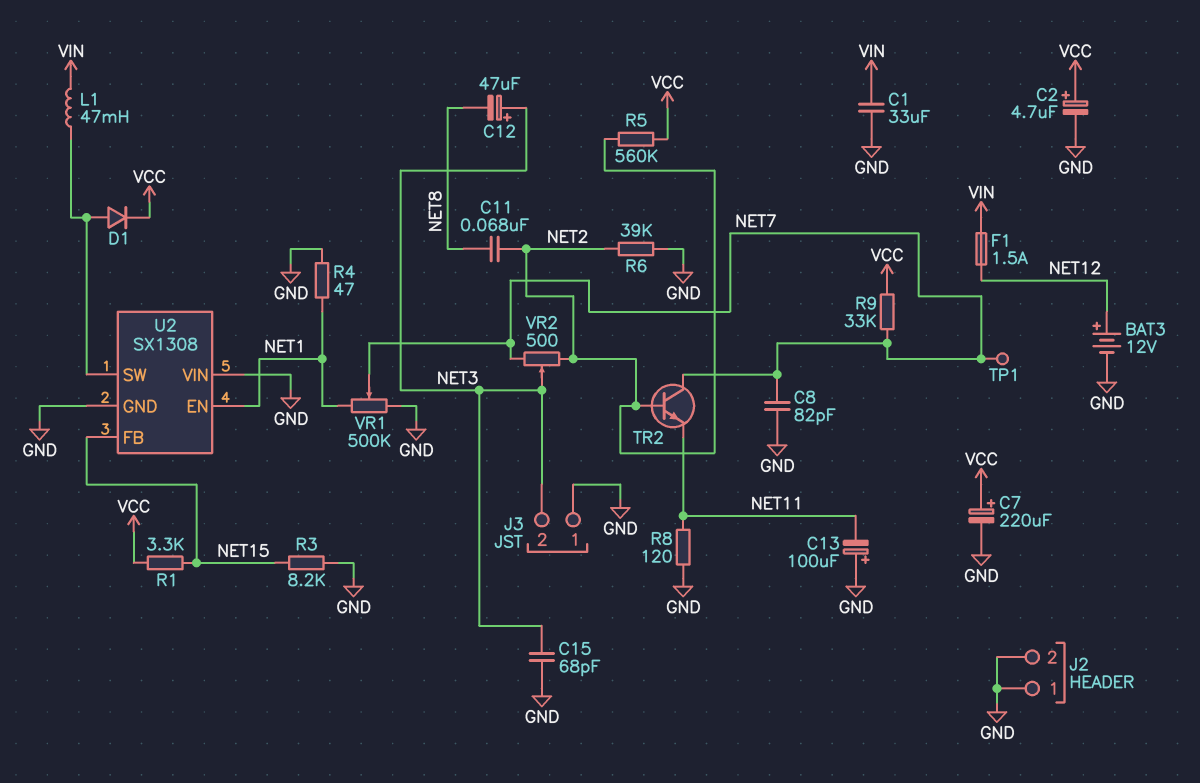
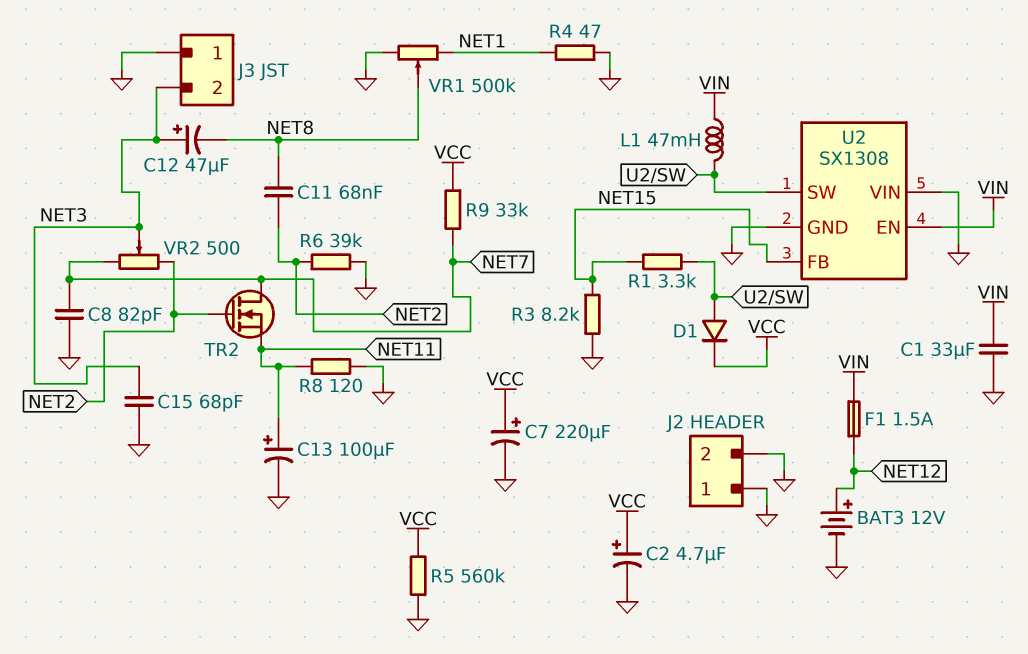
C13: 100uF (plus GND, minus NET11) -> 100uF (plus NET11, minus GND)
R1: 3.3k (NET15, VCC) -> 3.3k (NET15, U2/SW)
R5: 560k (NET2, VCC) -> 560k (GND, VCC)
TP1: test point (NET7) -> none
TR2: NPN (B NET2, C NET7, E NET11) -> NMOS (G NET2, D NET7, S NET11)
U2 pin EN: NET1 -> VIN
VR1: 500k (GND, NET1, wiper NET7) -> 500k (GND, NET1, wiper NET8)

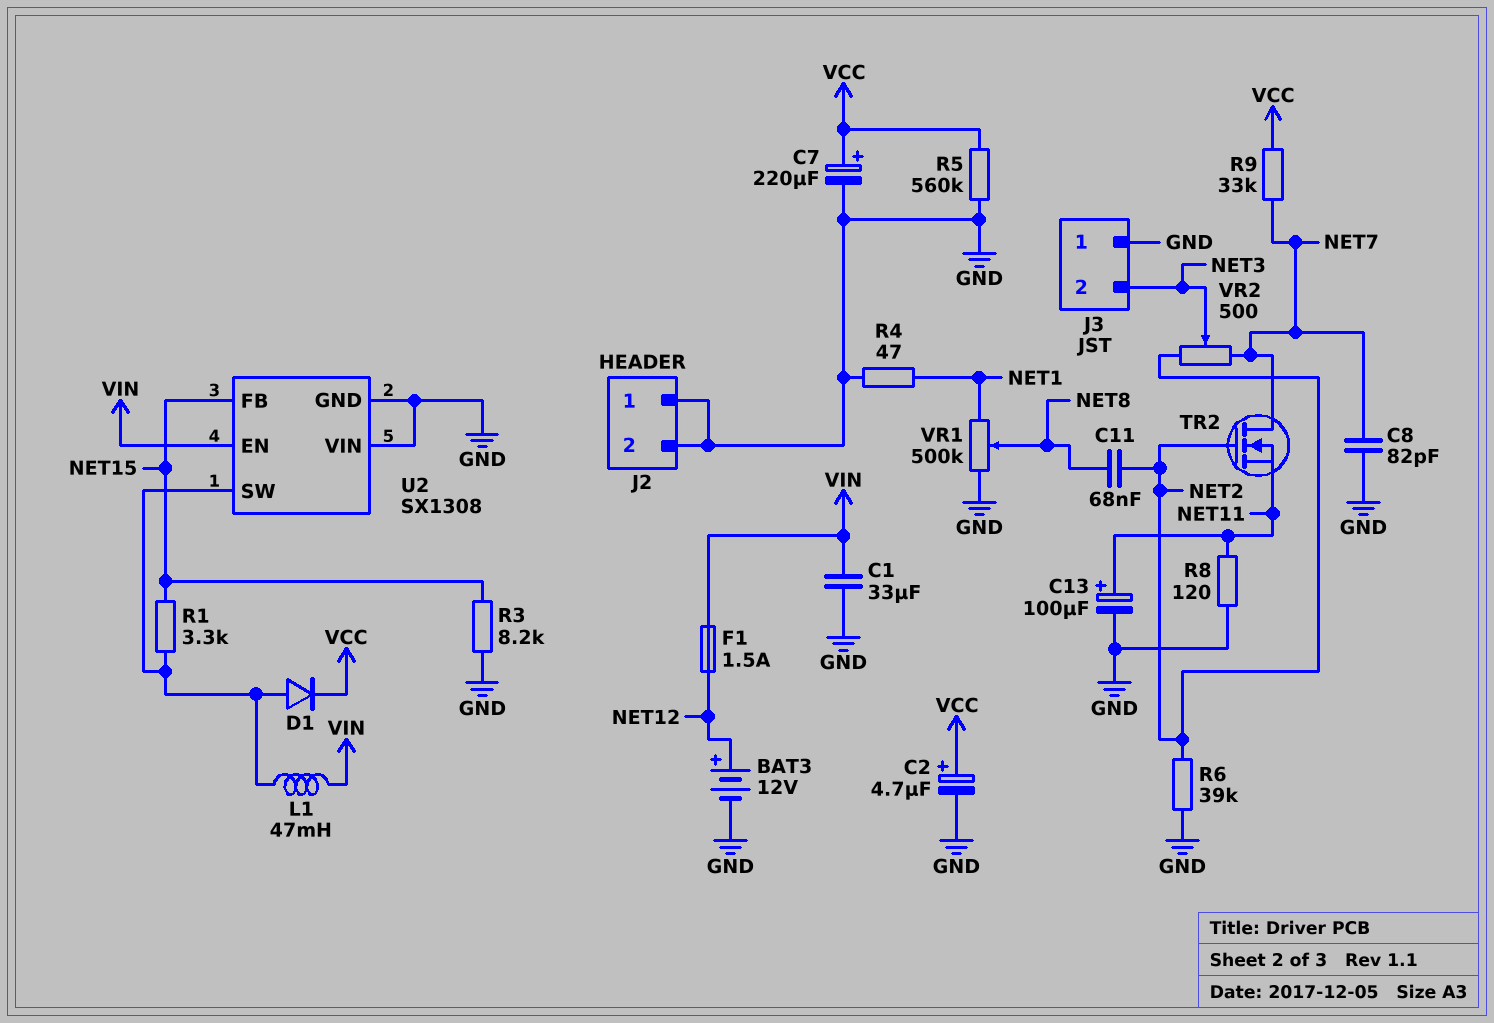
C12: 47uF (plus NET3, minus NET8) -> none
C15: 68pF (GND, NET3) -> none

